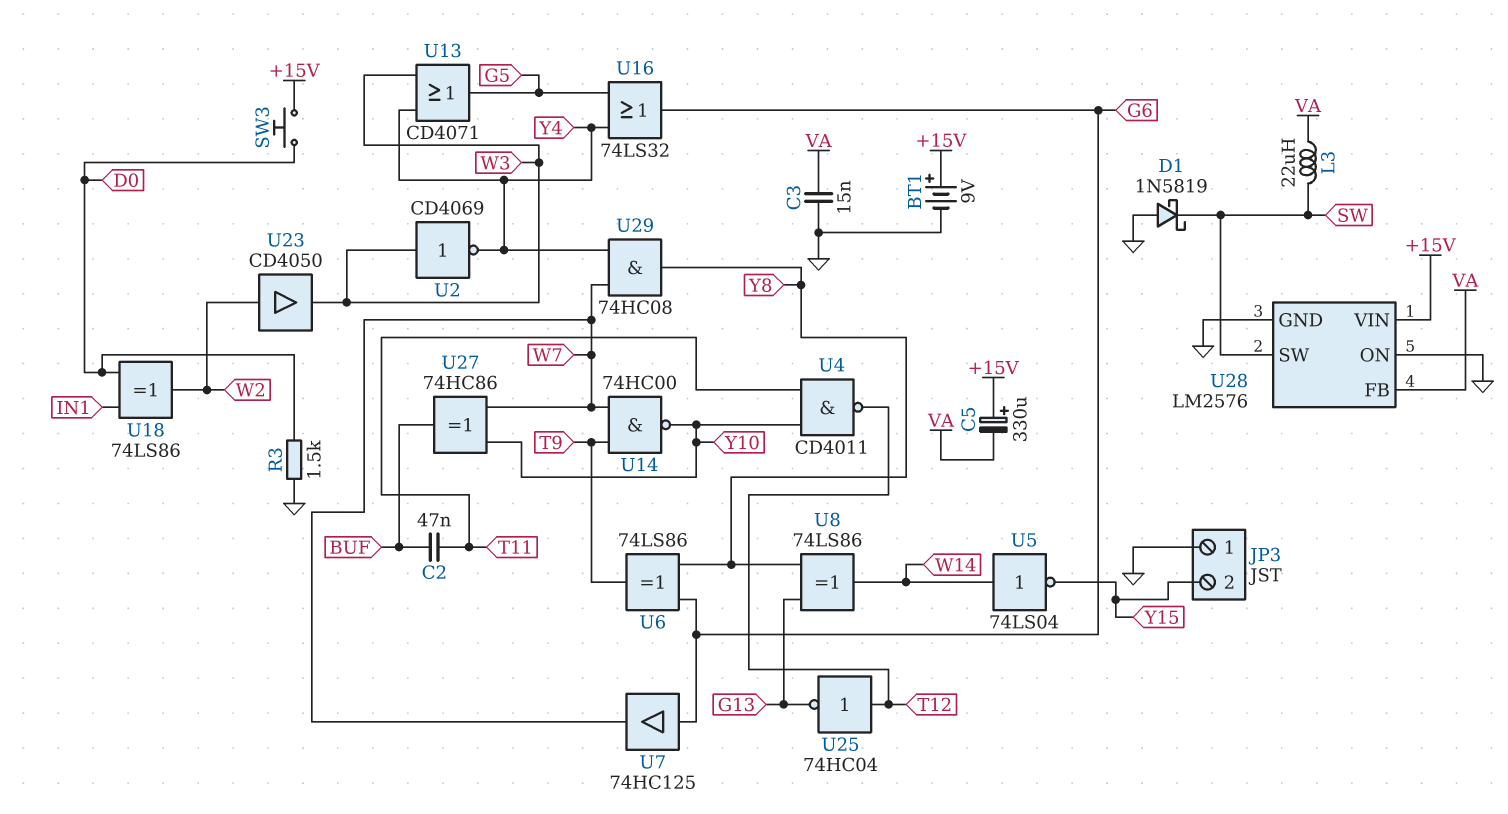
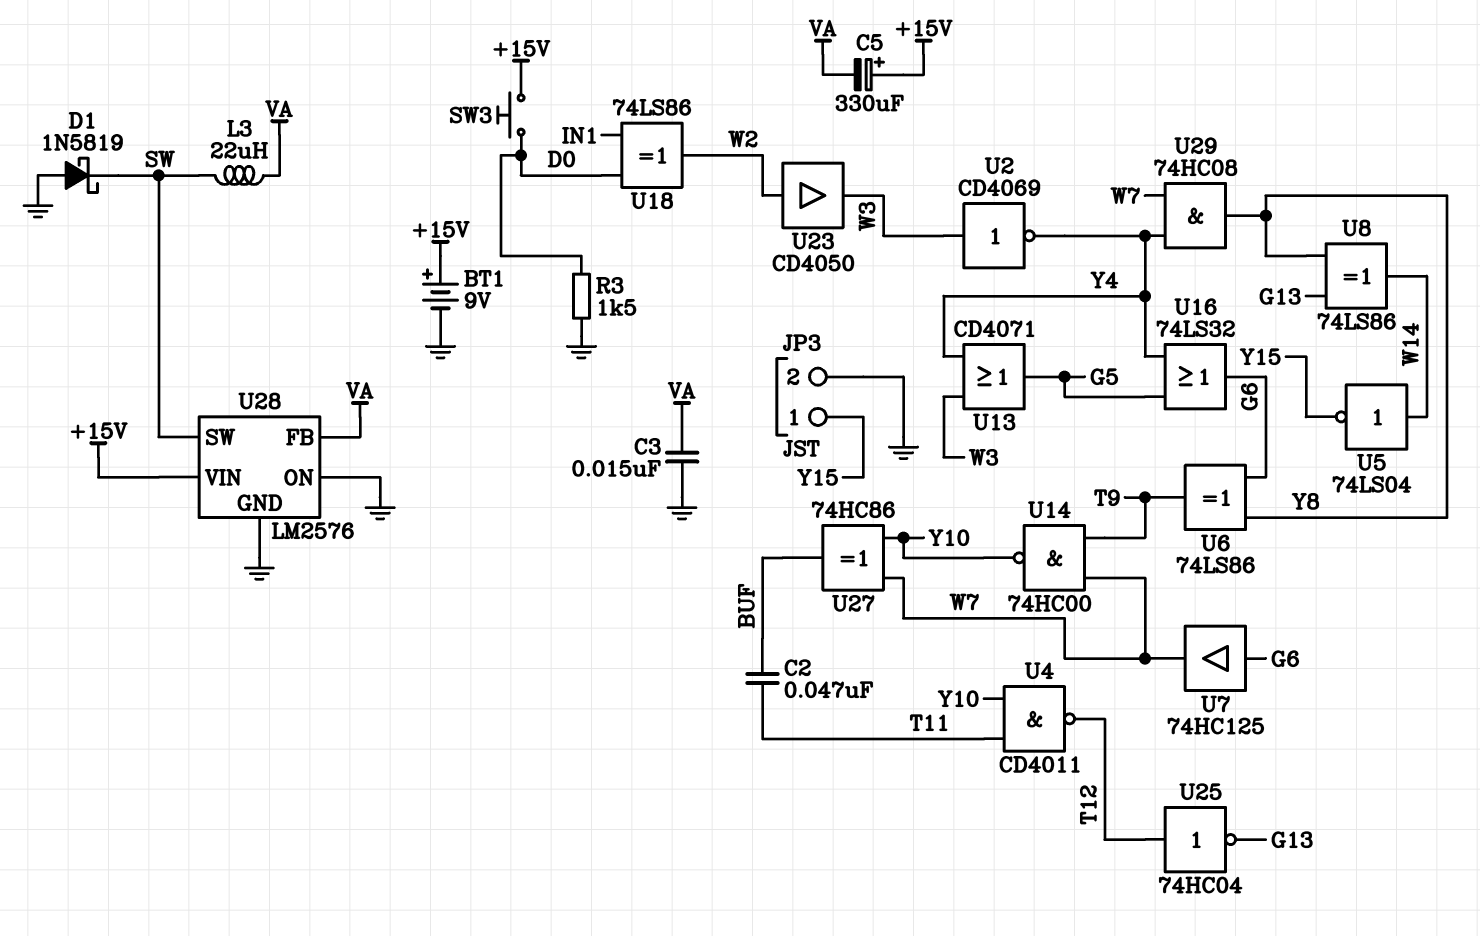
JP3 pin 1: GND -> Y15
JP3 pin 2: Y15 -> GND

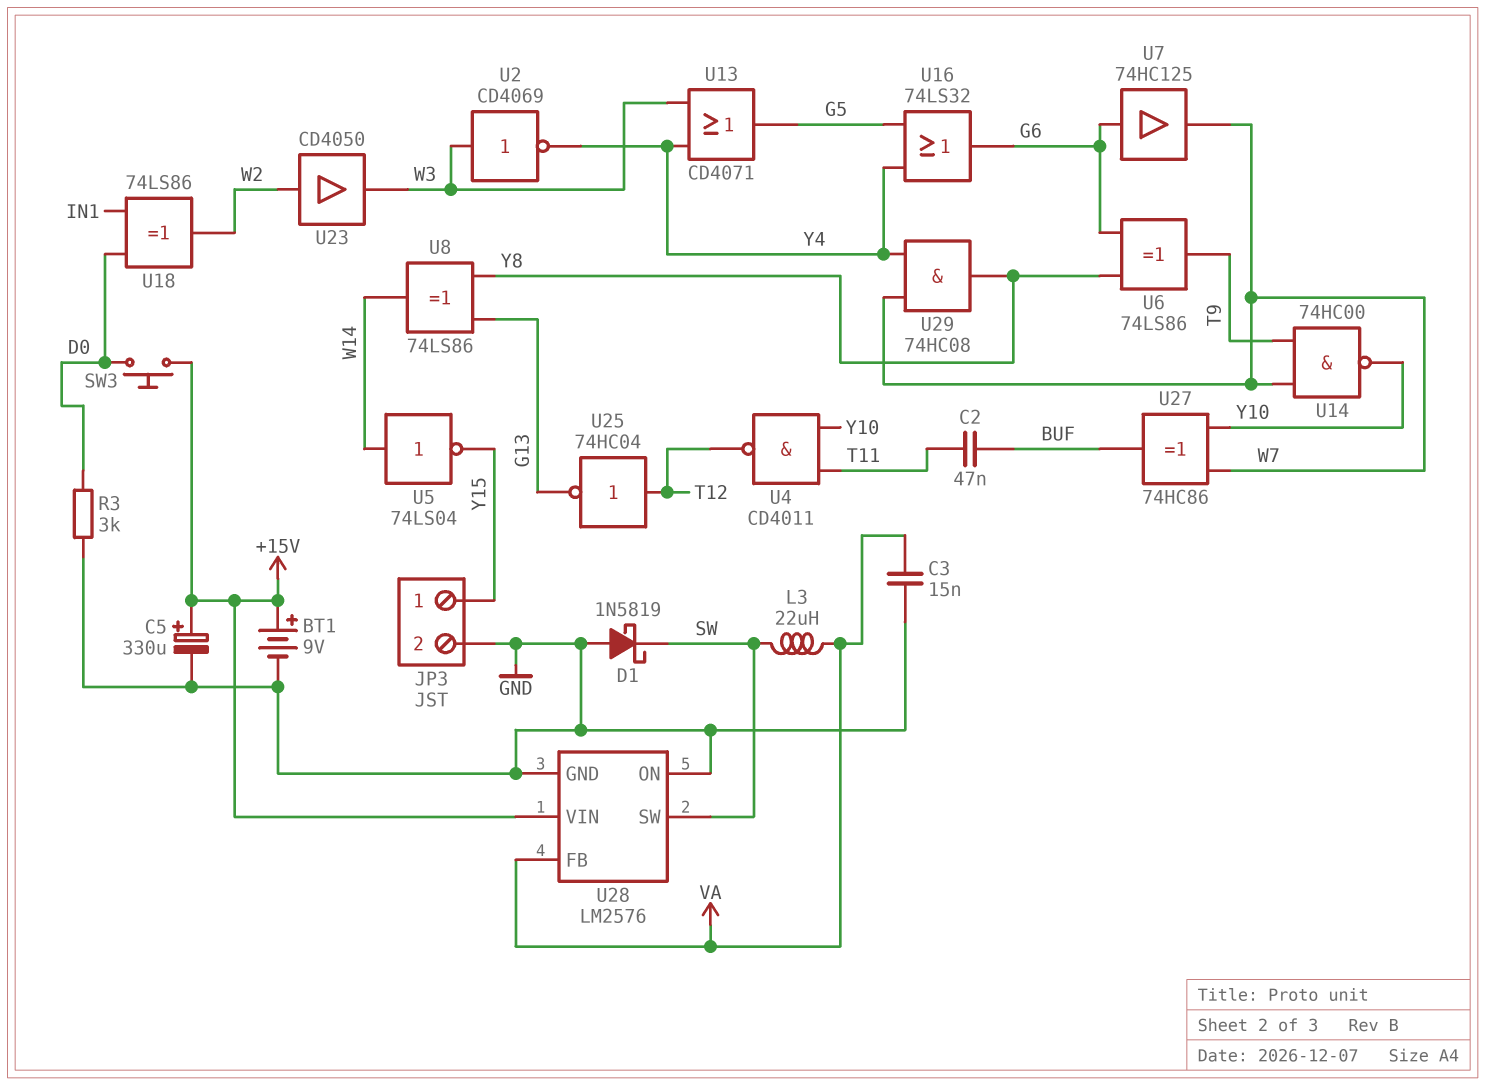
C5: 330uF (plus +15V, minus VA) -> 330uF (plus +15V, minus GND)
R3: 1.5k (D0, GND) -> 3k (D0, GND)

